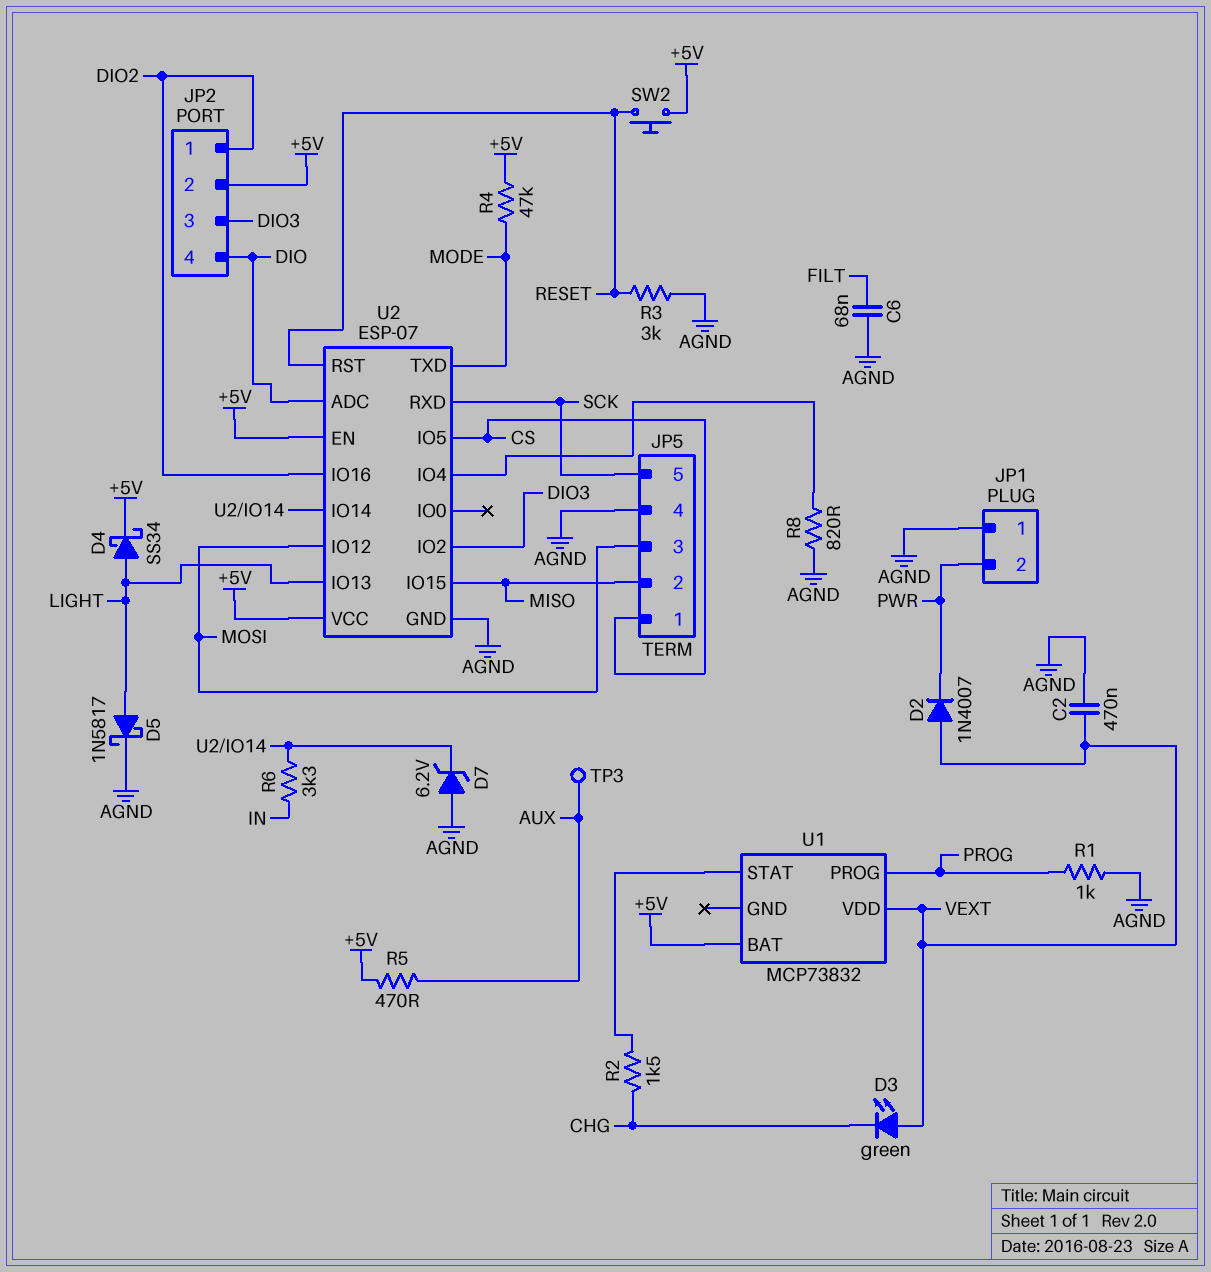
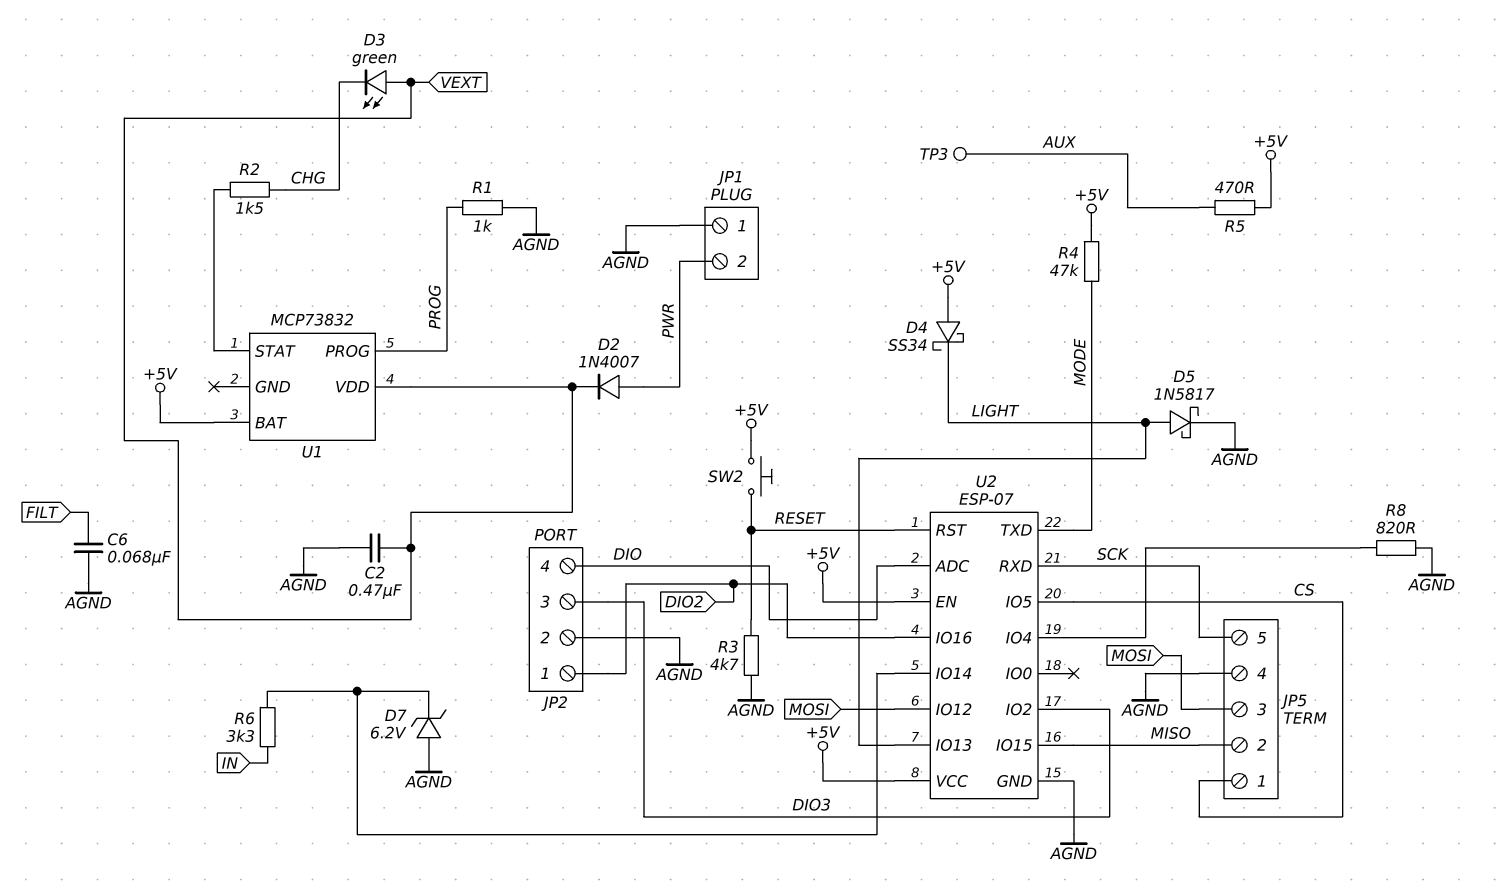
D2: diode 1N4007 (A VEXT, K PWR) -> diode 1N4007 (A PWR, K VEXT)
D4: schottky SS34 (A LIGHT, K +5V) -> schottky SS34 (A +5V, K LIGHT)
JP2 pin 2: +5V -> AGND
R3: 3k (AGND, RESET) -> 4.7k (AGND, RESET)

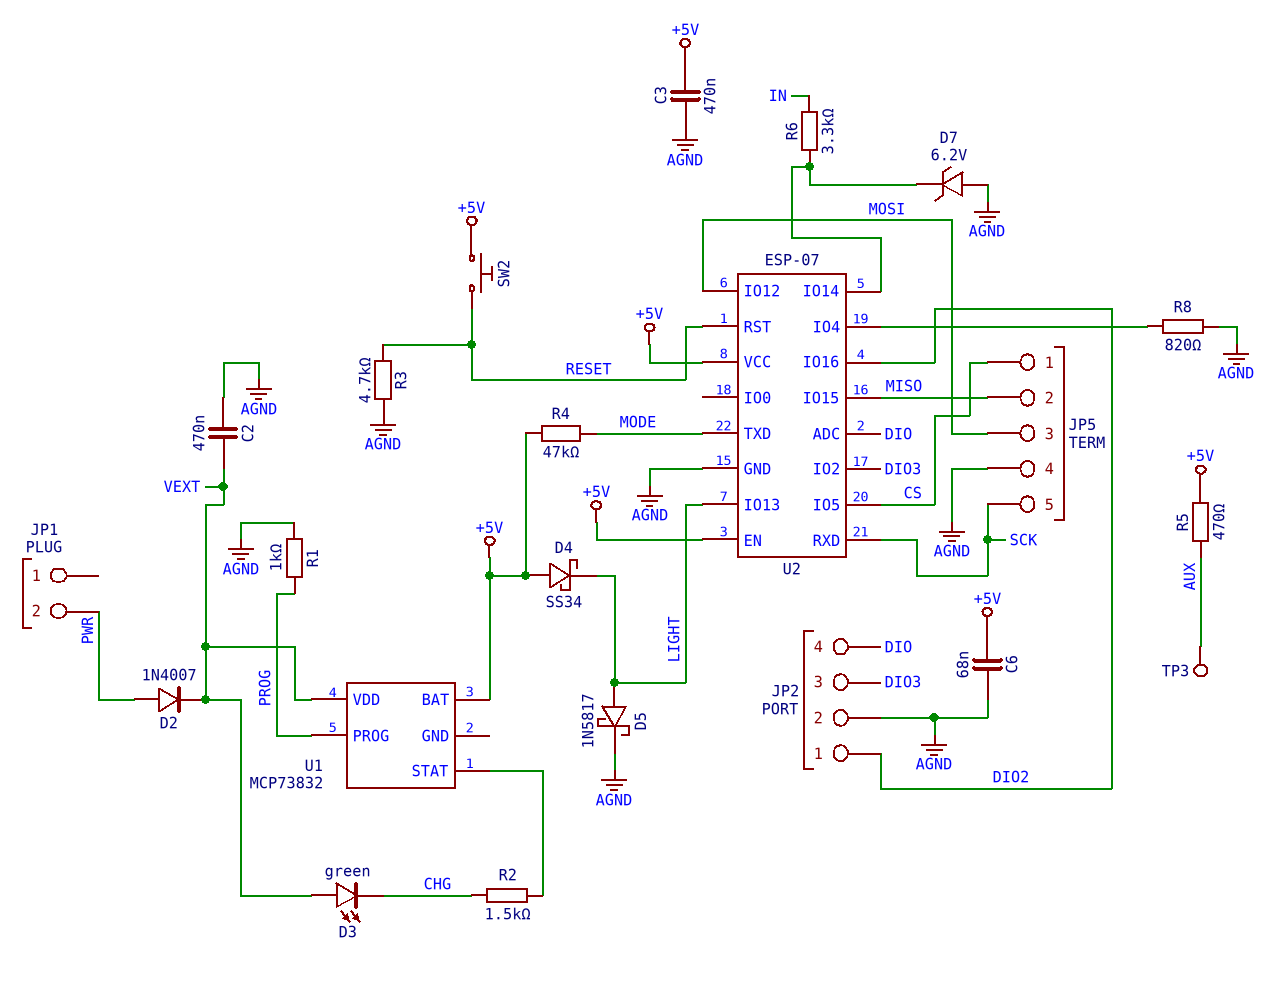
C3: none -> 470nF (+5V, AGND)
C6: 68nF (AGND, FILT) -> 68nF (+5V, AGND)
JP1 pin 1: AGND -> none

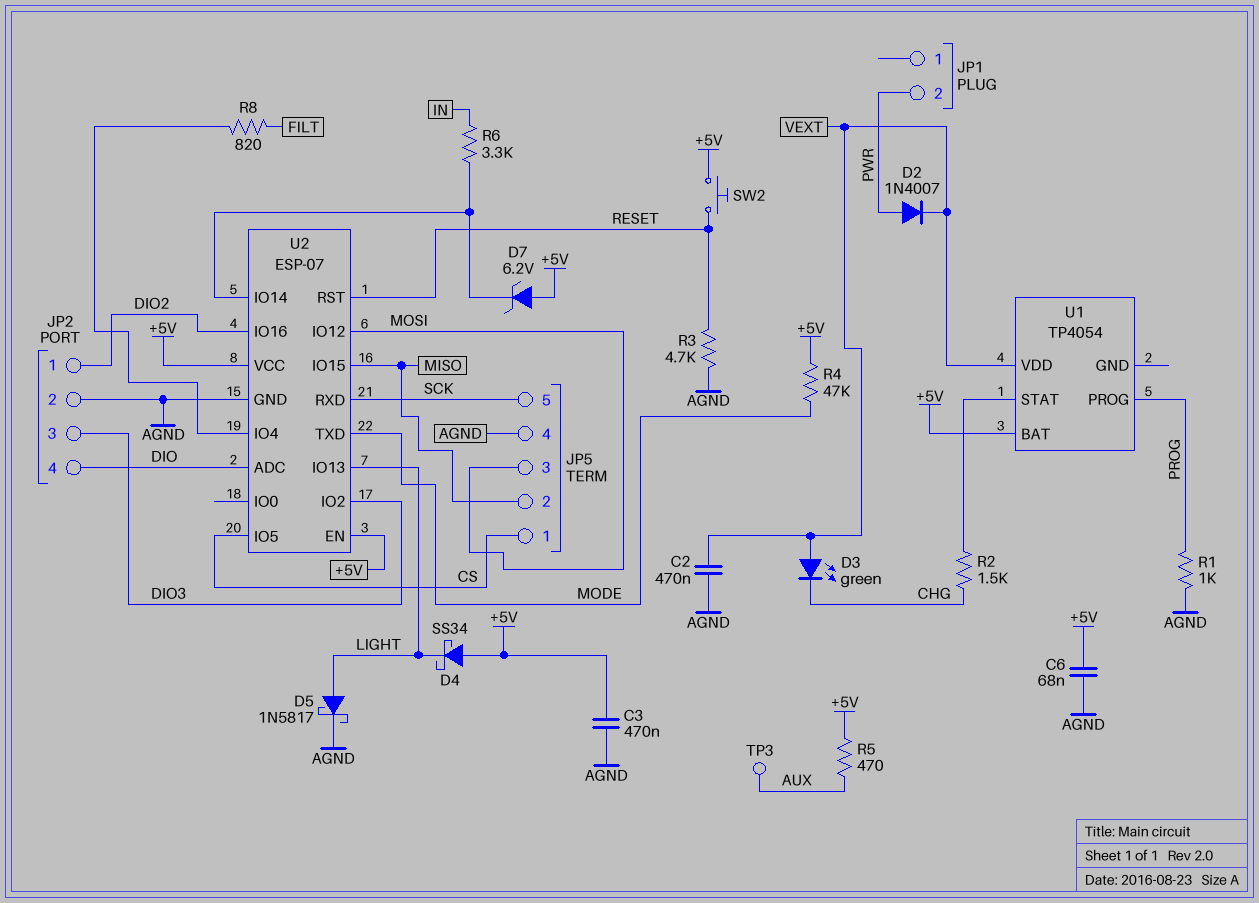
D7: zener 6.2V (A AGND, K U2/IO14) -> zener 6.2V (A +5V, K U2/IO14)
R8: 820 (AGND, U2/IO4) -> 820 (FILT, U2/IO4)
U1: MCP73832 -> TP4054

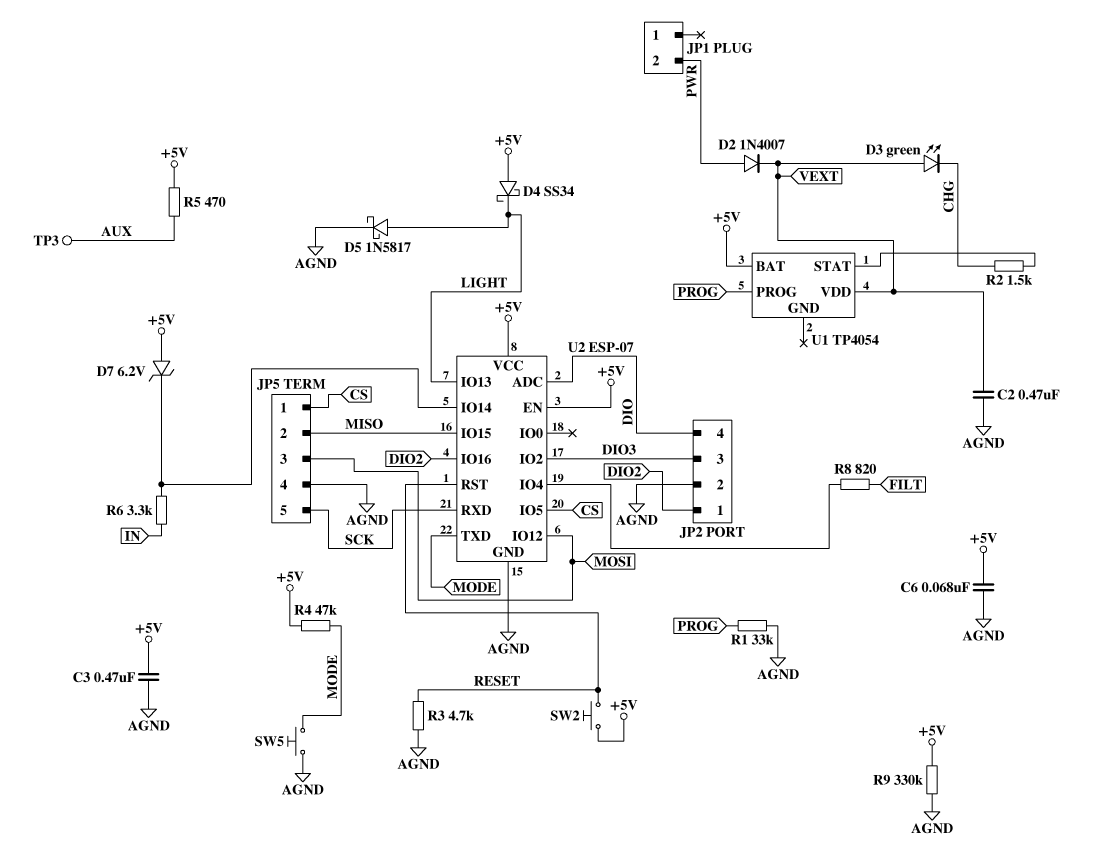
R1: 1k (AGND, PROG) -> 33k (AGND, PROG)
R9: none -> 330k (+5V, AGND)
SW5: none -> button (AGND, MODE)

